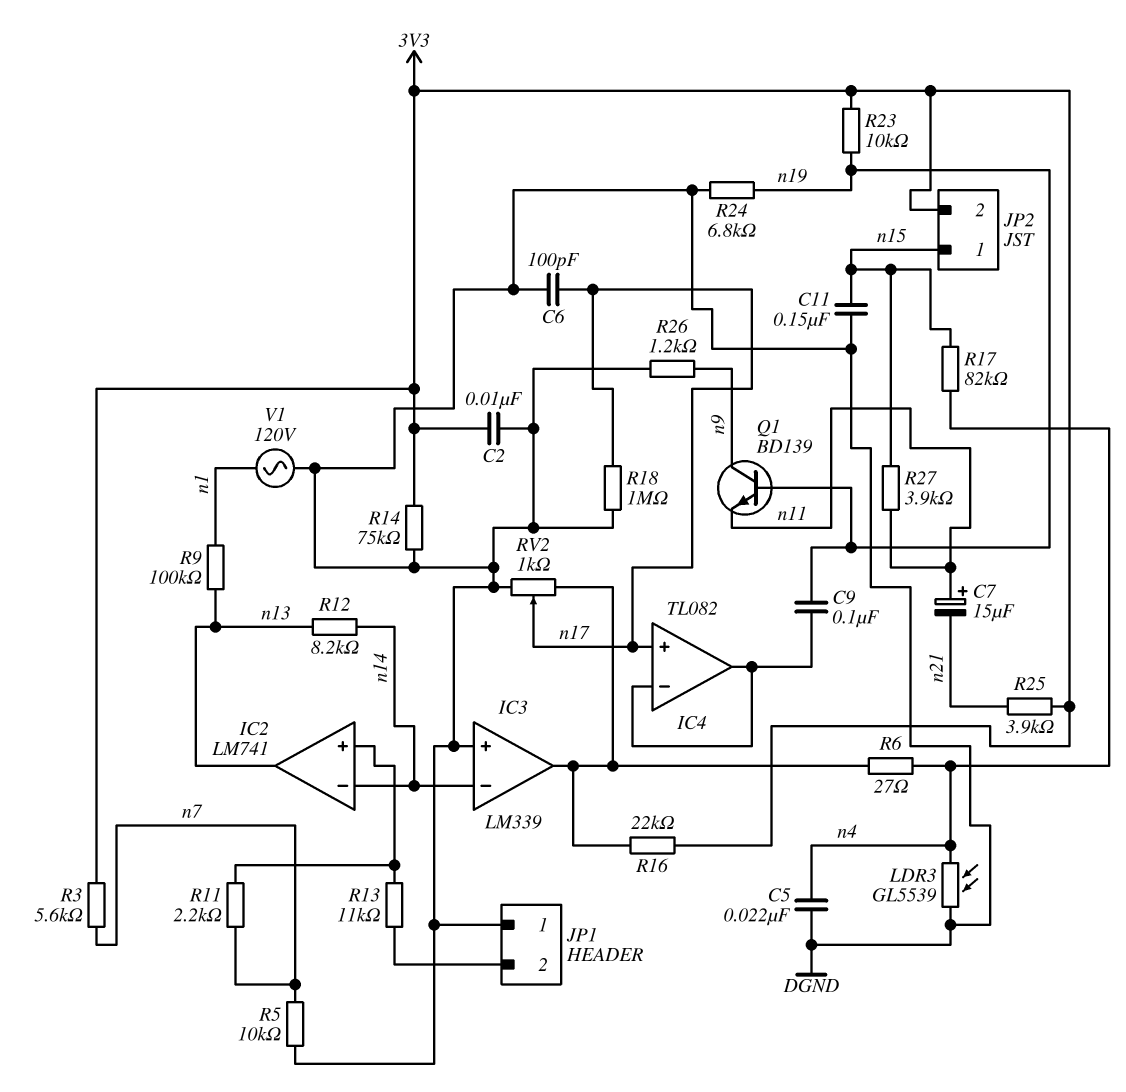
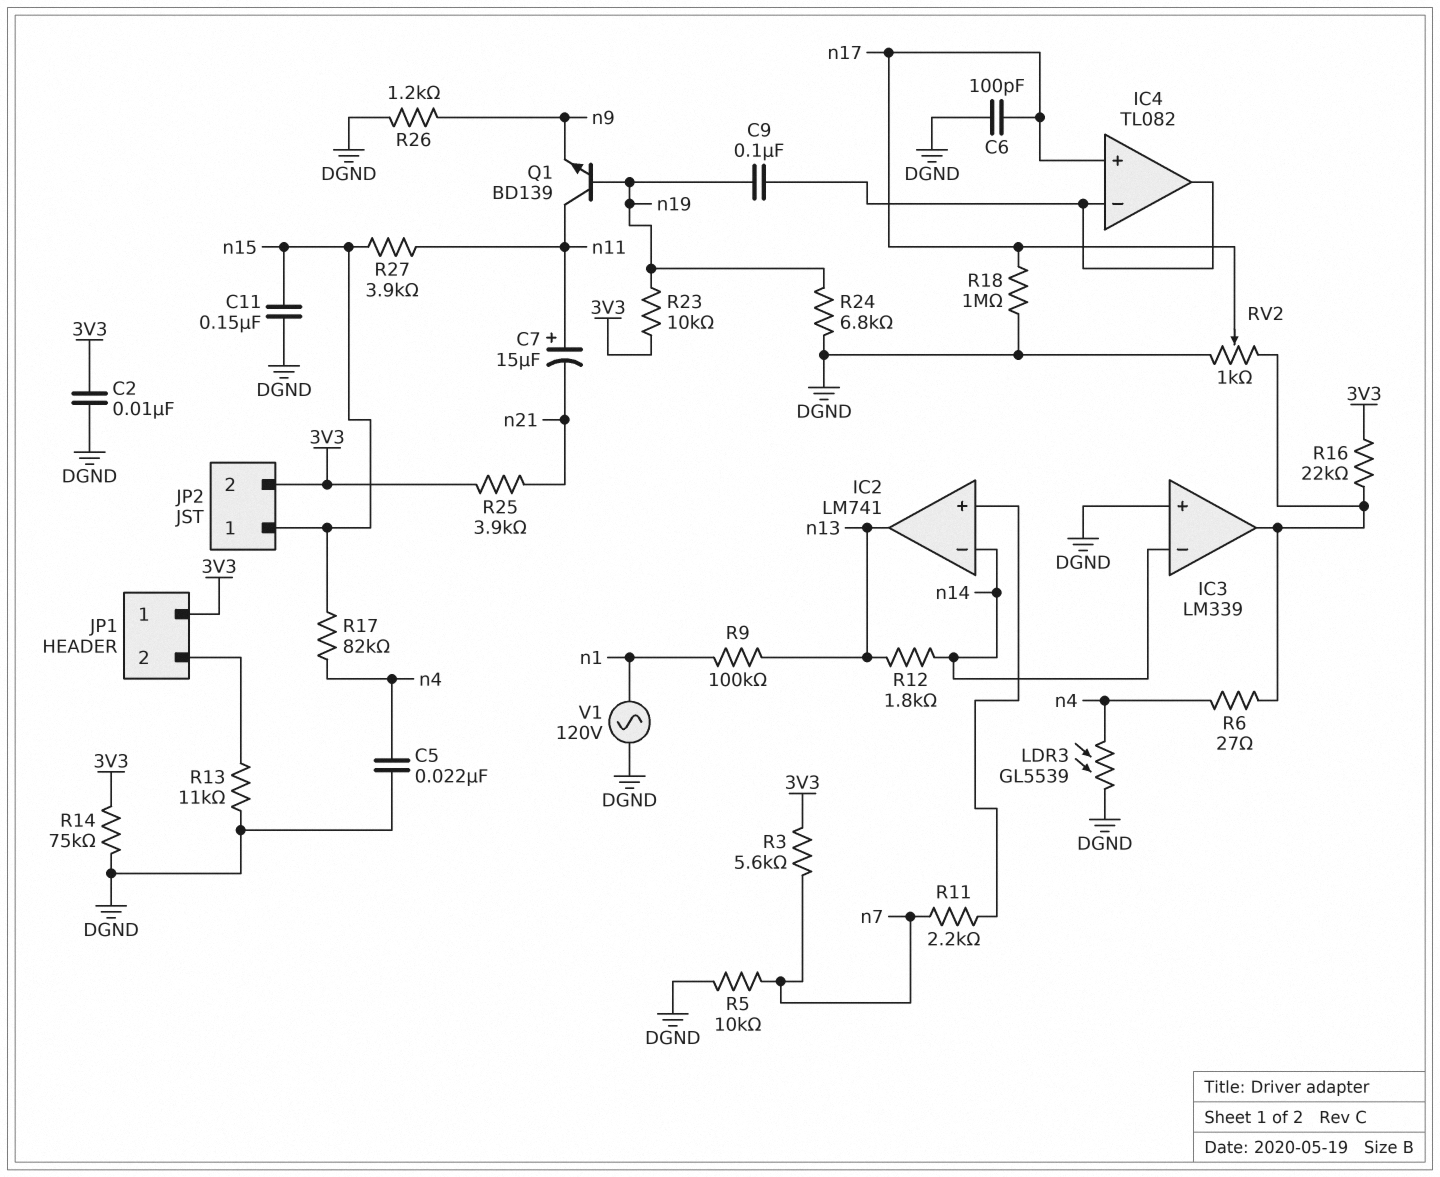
JP1 pin 1: DGND -> 3V3
Q1: NPN BD139 (B n19, C n9, E n11) -> NPN BD139 (B n19, C n11, E n9)
R12: 8.2k (n13, n14) -> 1.8k (n13, n14)
R13: 11k (IC2/in+, JP1/2) -> 11k (DGND, JP1/2)

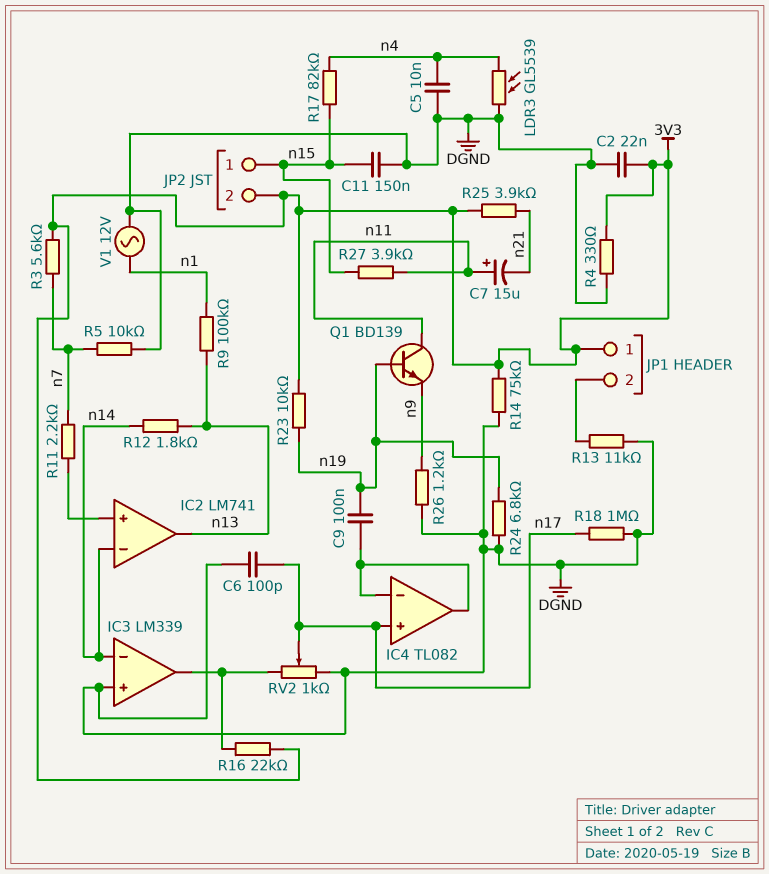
C2: 10nF (3V3, DGND) -> 22nF (3V3, DGND)
C5: 22nF (DGND, n4) -> 10nF (DGND, n4)
R4: none -> 330 (3V3, DGND)
R6: 27 (IC3/out, n4) -> none
V1: AC 120V (DGND, n1) -> AC 12V (DGND, n1)

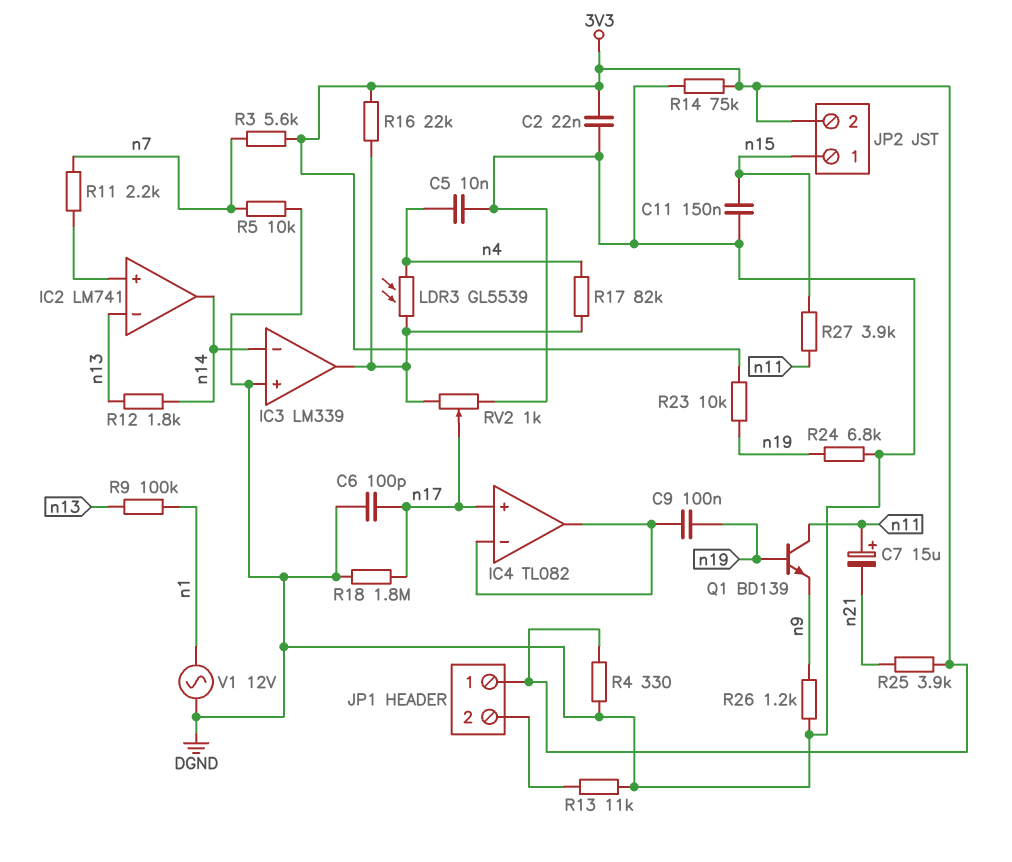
IC2 pin in-: n14 -> n13
IC2 pin out: n13 -> n14
LDR3: GL5539 (DGND, n4) -> GL5539 (IC3/out, n4)
R17: 82k (n4, n15) -> 82k (IC3/out, n4)
R18: 1M (DGND, n17) -> 1.8M (DGND, n17)

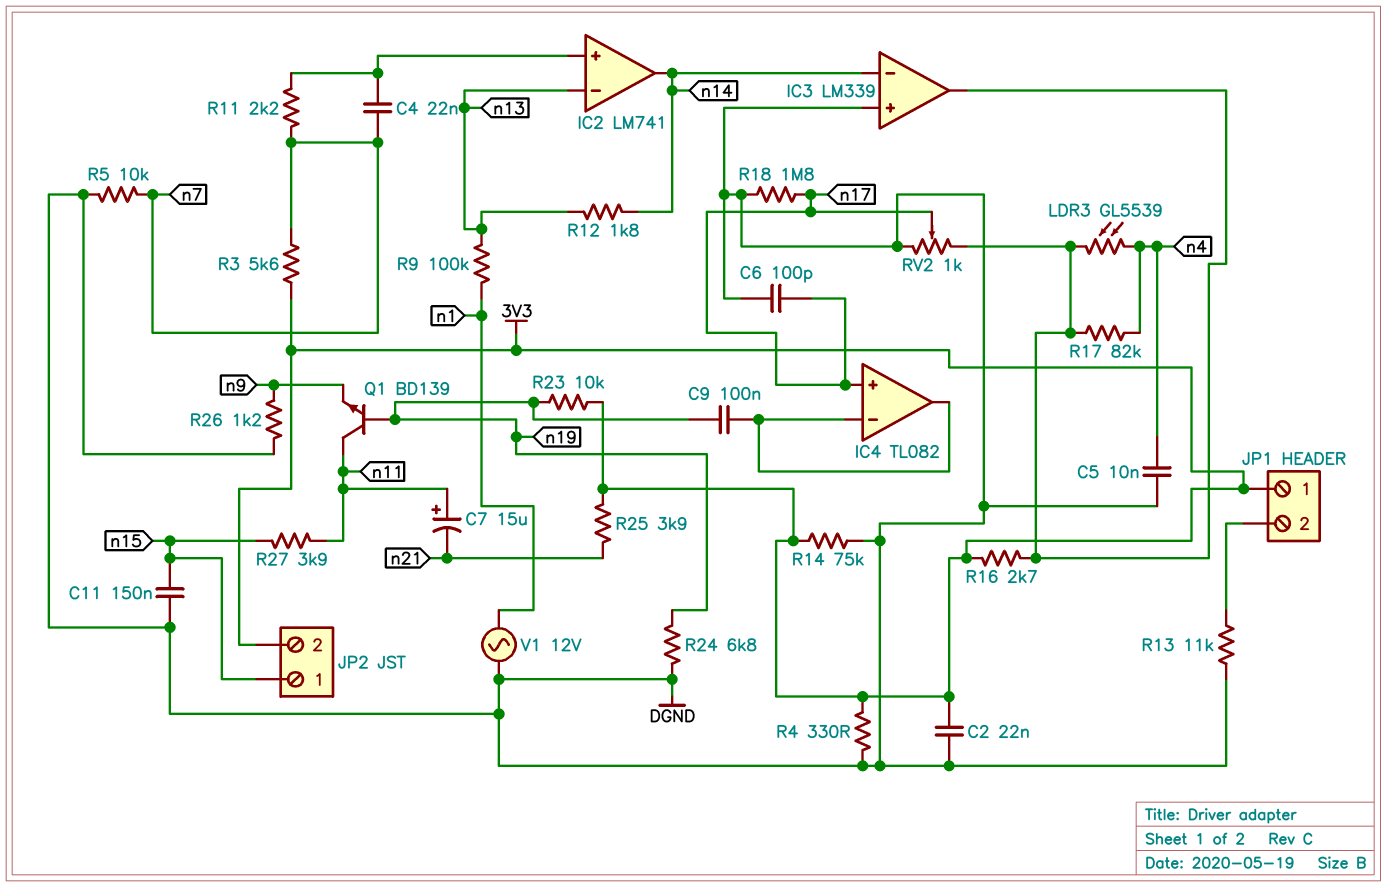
C4: none -> 22nF (IC2/in+, n7)
R16: 22k (3V3, IC3/out) -> 2.7k (3V3, IC3/out)

